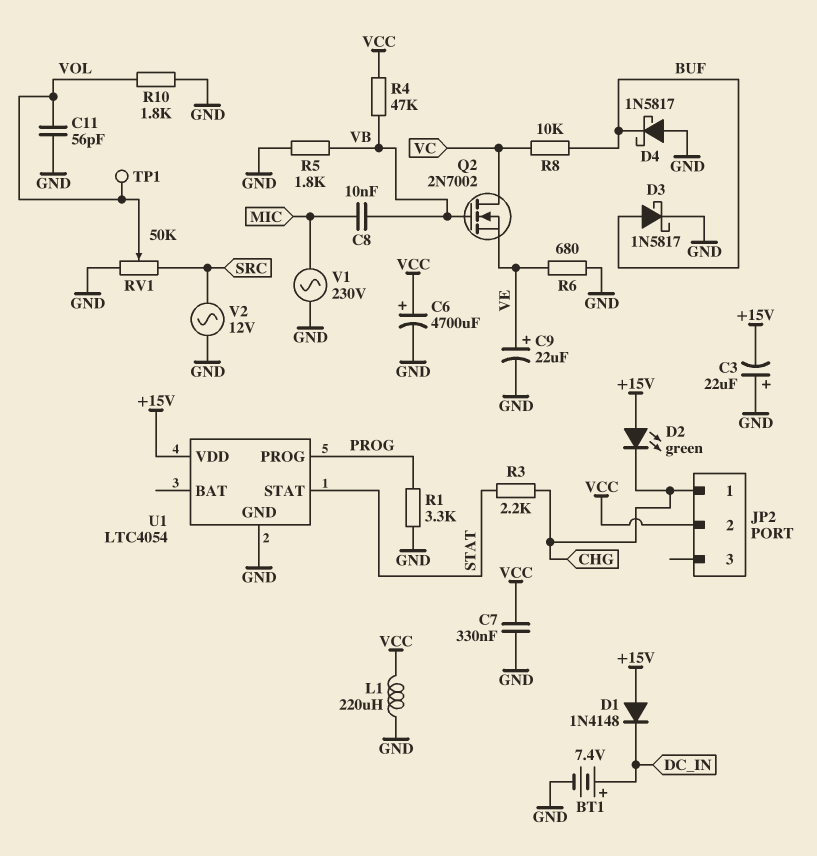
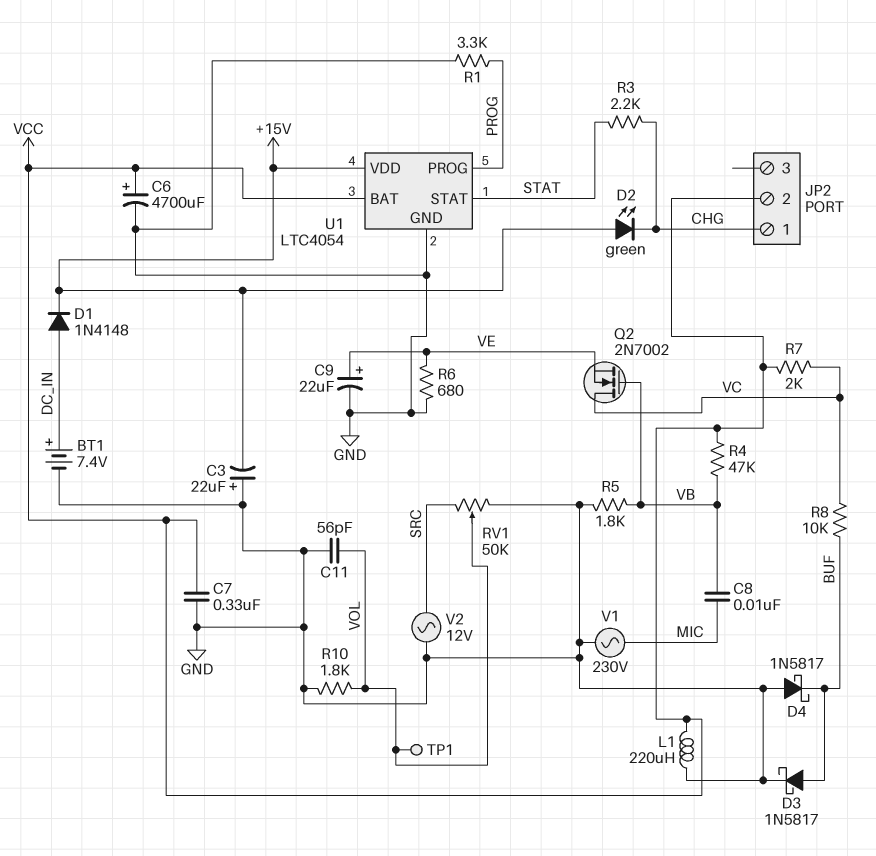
D1: diode 1N4148 (A +15V, K DC_IN) -> diode 1N4148 (A DC_IN, K +15V)
R7: none -> 2k (VC, VCC)
U1 pin BAT: none -> VCC

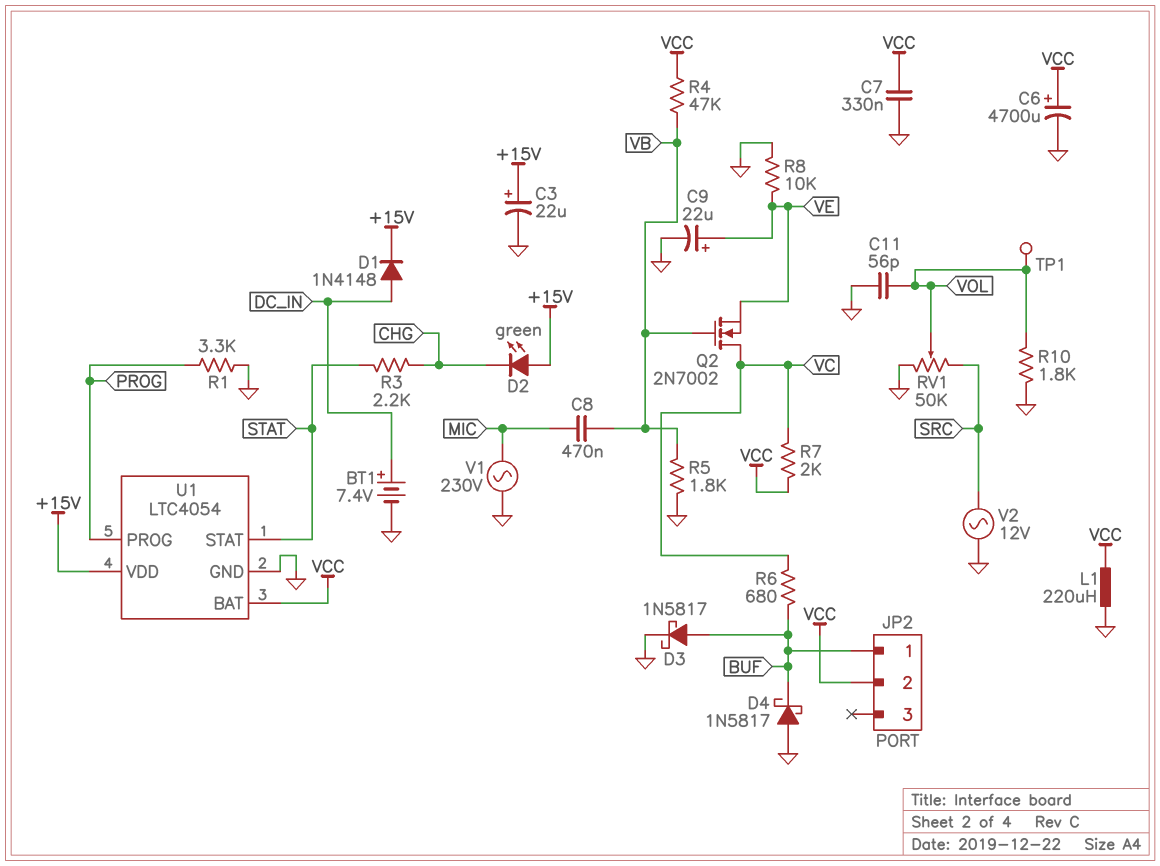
C3: 22uF (plus GND, minus +15V) -> 22uF (plus +15V, minus GND)
C8: 10nF (MIC, VB) -> 470nF (MIC, VB)
JP2 pin 1: CHG -> BUF
R6: 680 (GND, VE) -> 680 (BUF, VC)
R8: 10k (BUF, VC) -> 10k (GND, VE)

